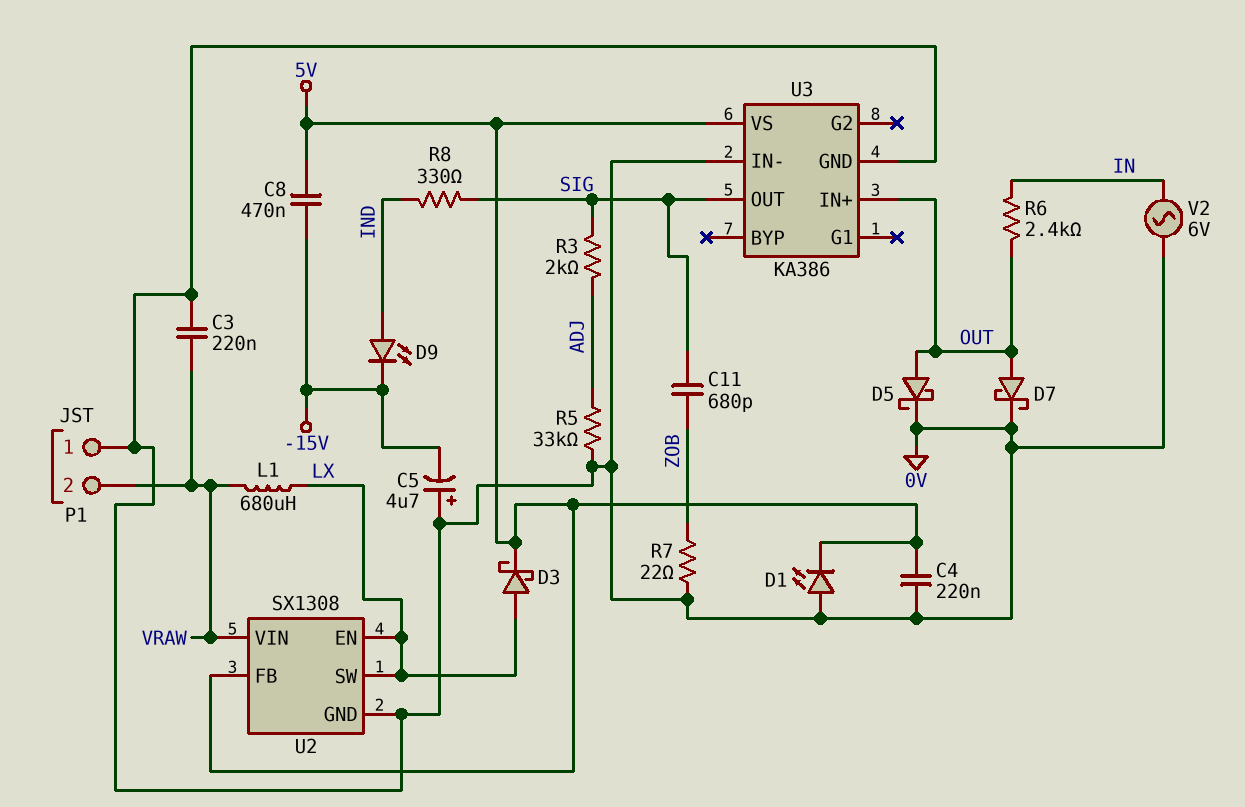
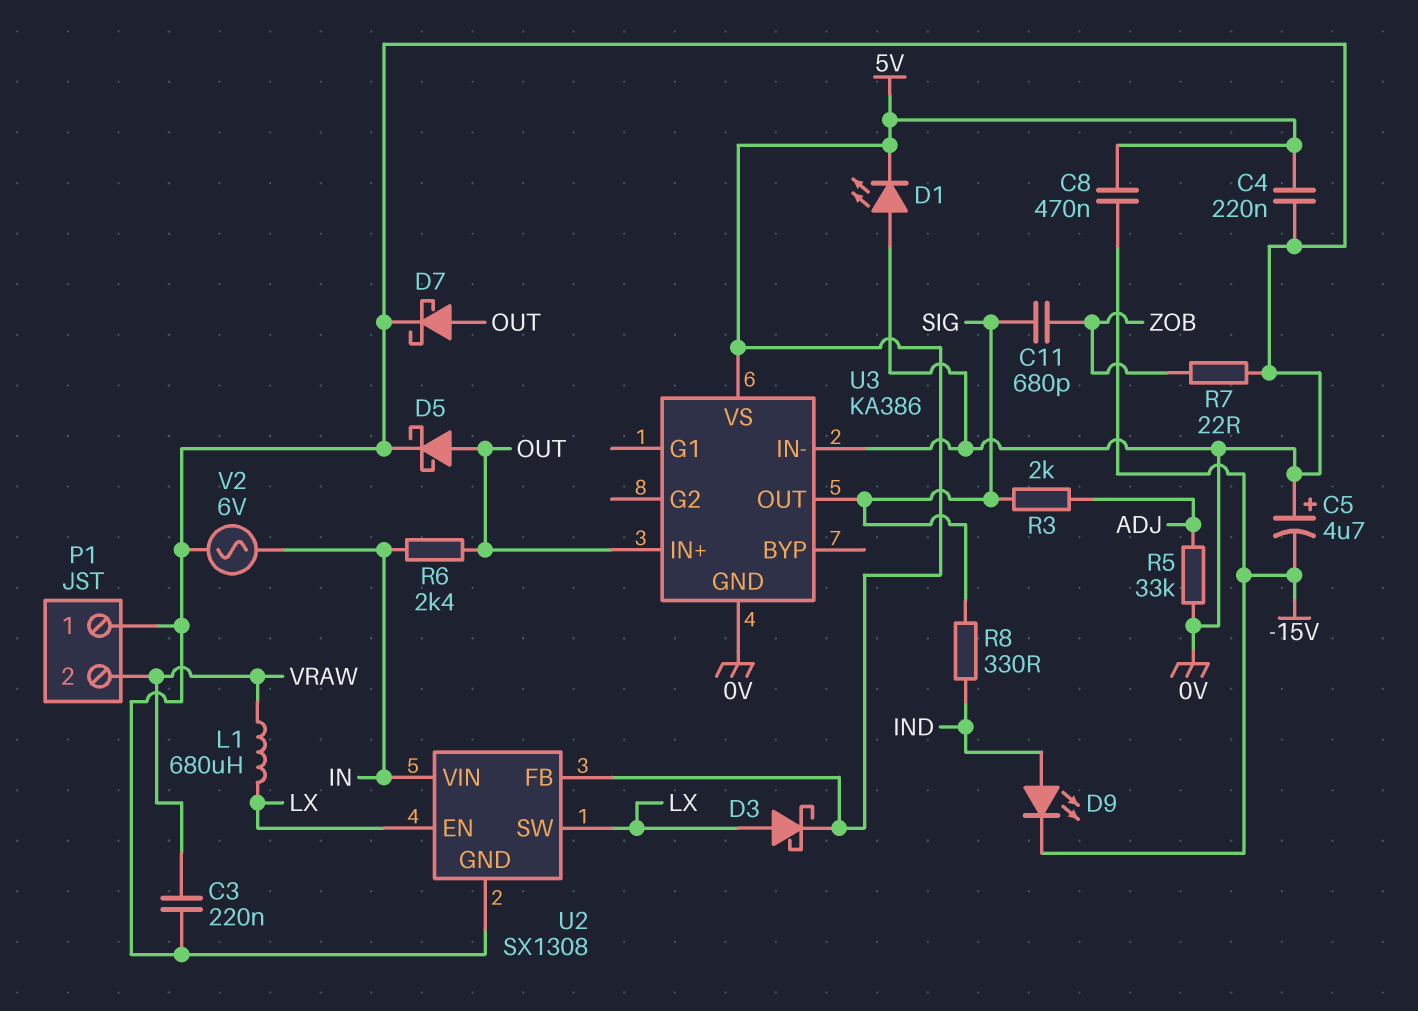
U2 pin VIN: VRAW -> IN

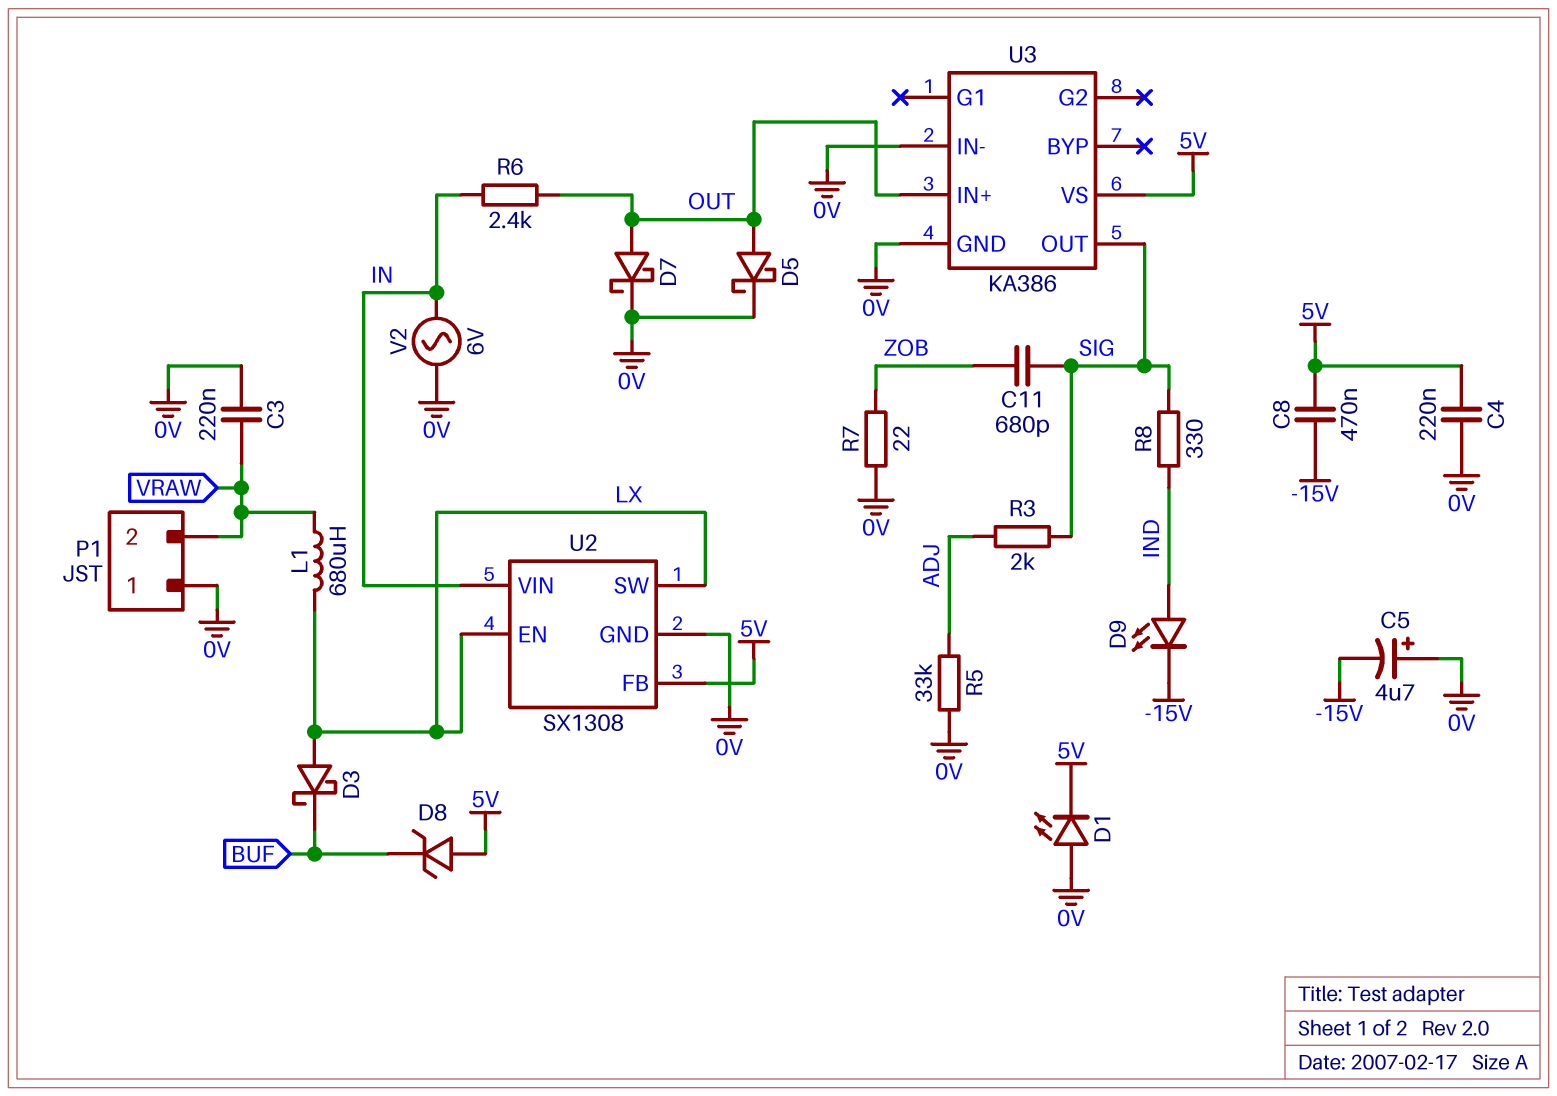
D3: schottky (A LX, K 5V) -> schottky (A LX, K BUF)
D8: none -> zener (A 5V, K BUF)

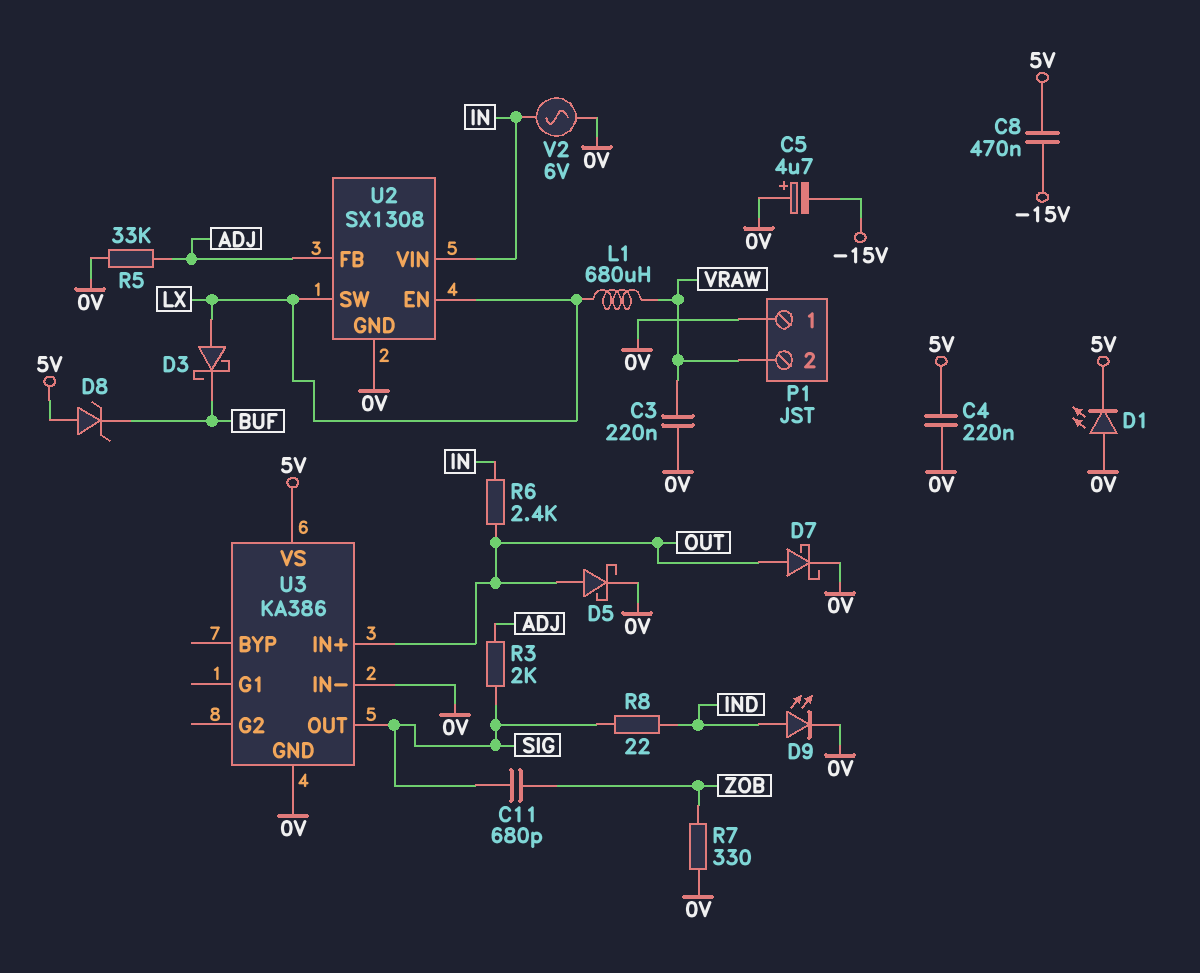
D9: LED (A IND, K -15V) -> LED (A IND, K 0V)
R7: 22 (0V, ZOB) -> 330 (0V, ZOB)
R8: 330 (IND, SIG) -> 22 (IND, SIG)
U2 pin FB: 5V -> ADJ

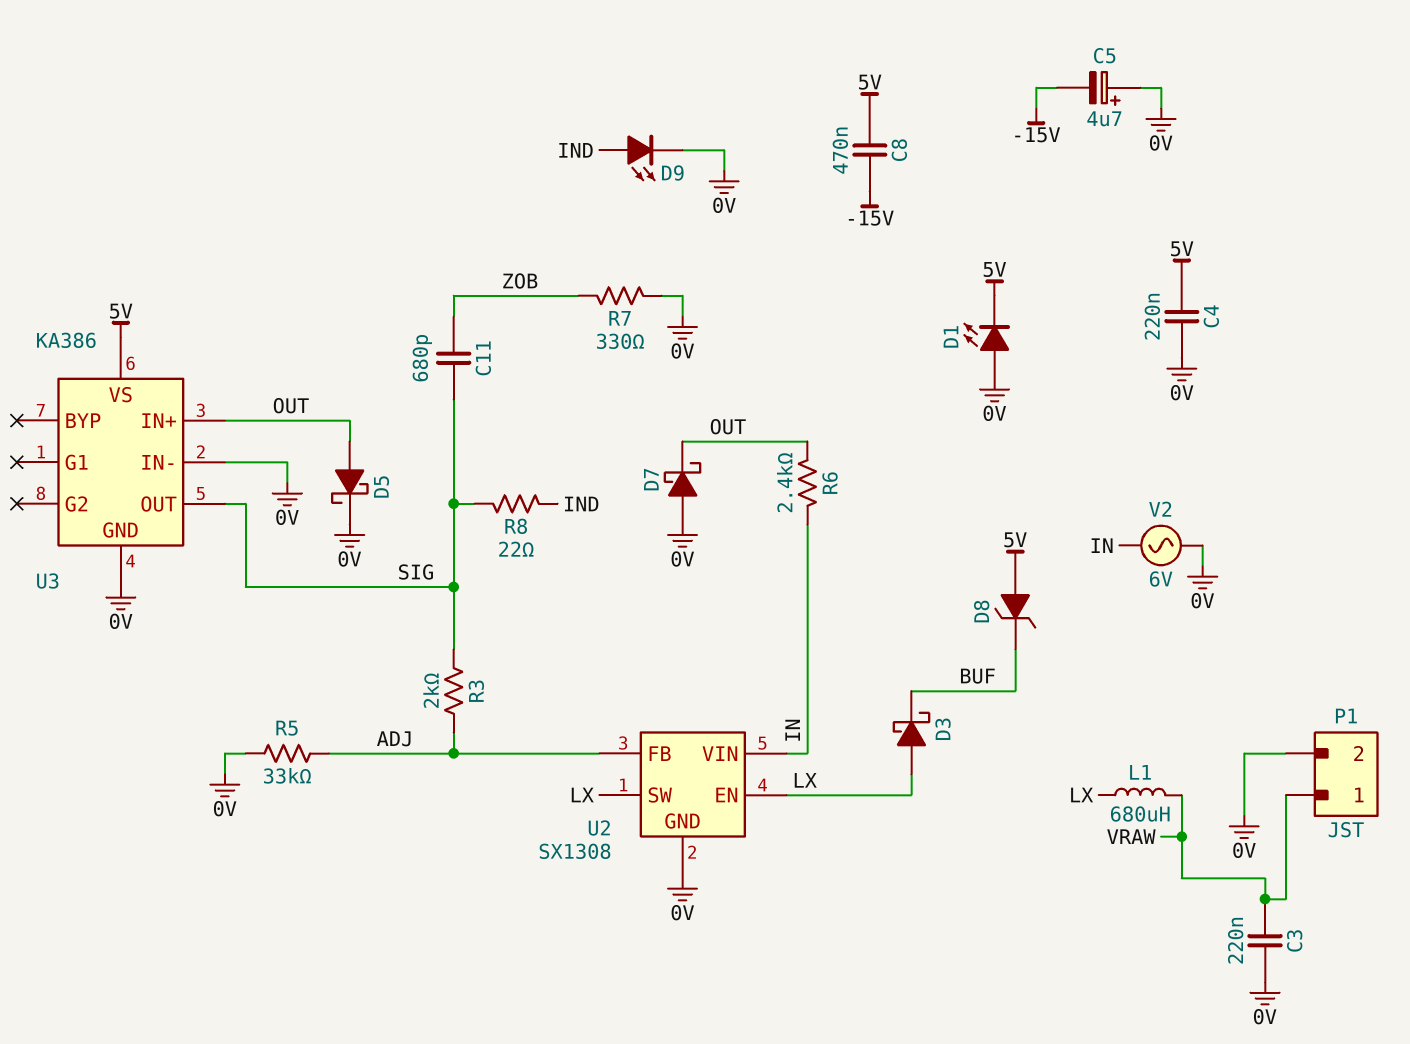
D7: schottky (A OUT, K 0V) -> schottky (A 0V, K OUT)
P1 pin 1: 0V -> VRAW
P1 pin 2: VRAW -> 0V

